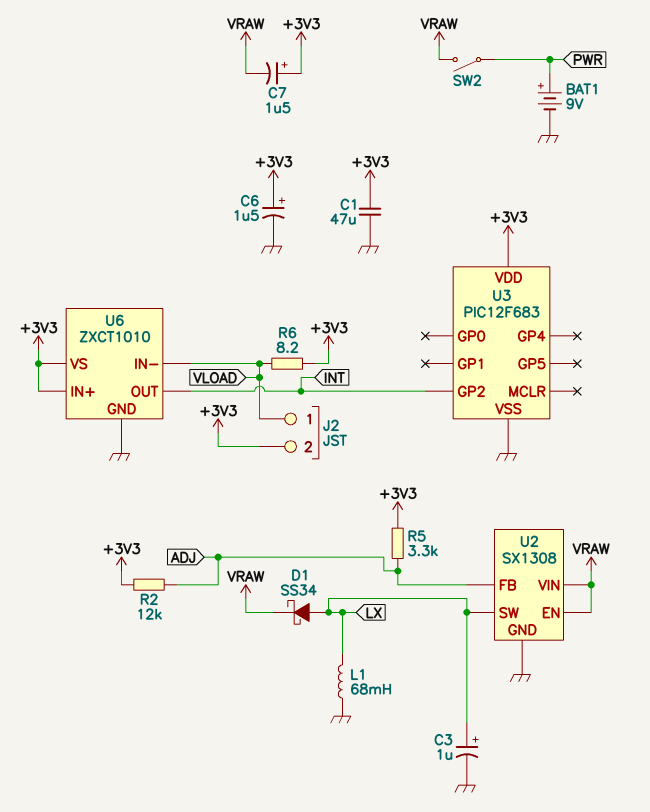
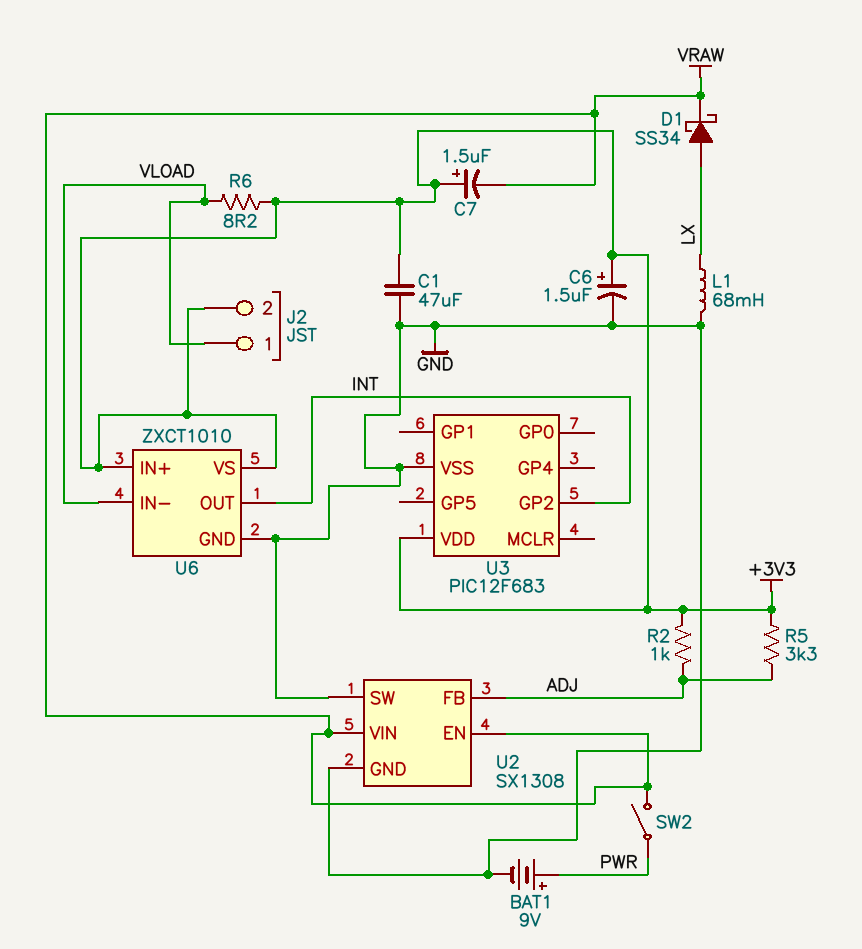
C3: 1uF (plus LX, minus GND) -> none
R2: 12k (+3V3, ADJ) -> 1k (+3V3, ADJ)
U2 pin SW: LX -> GND

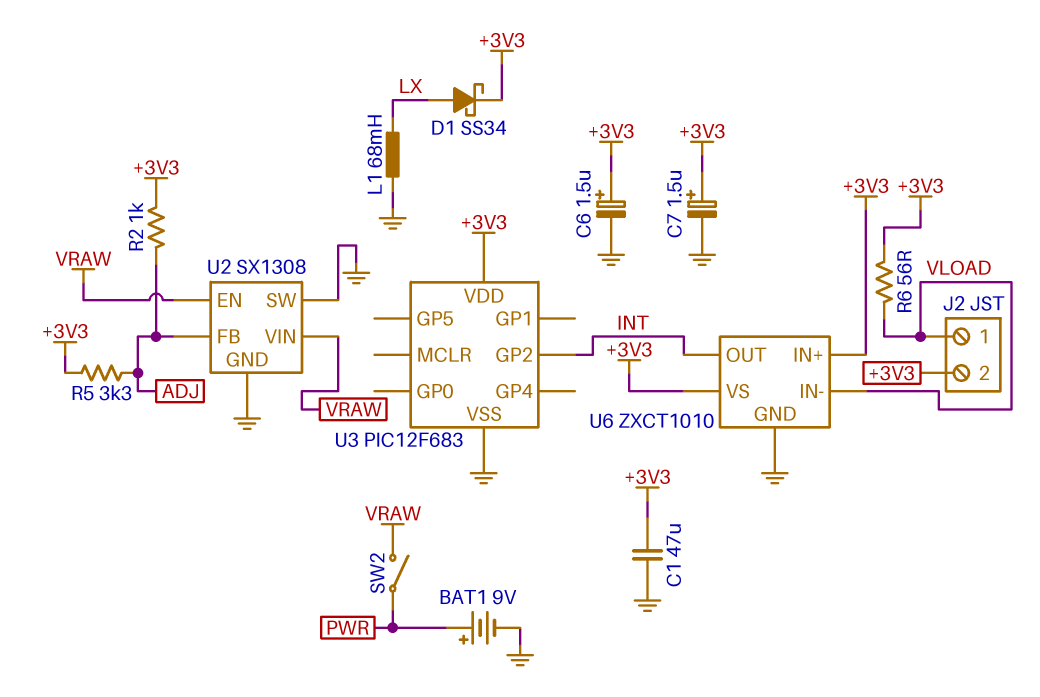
C7: 1.5uF (plus +3V3, minus VRAW) -> 1.5uF (plus +3V3, minus GND)
D1: schottky SS34 (A LX, K VRAW) -> schottky SS34 (A LX, K +3V3)
R6: 8.2 (+3V3, VLOAD) -> 56 (+3V3, VLOAD)

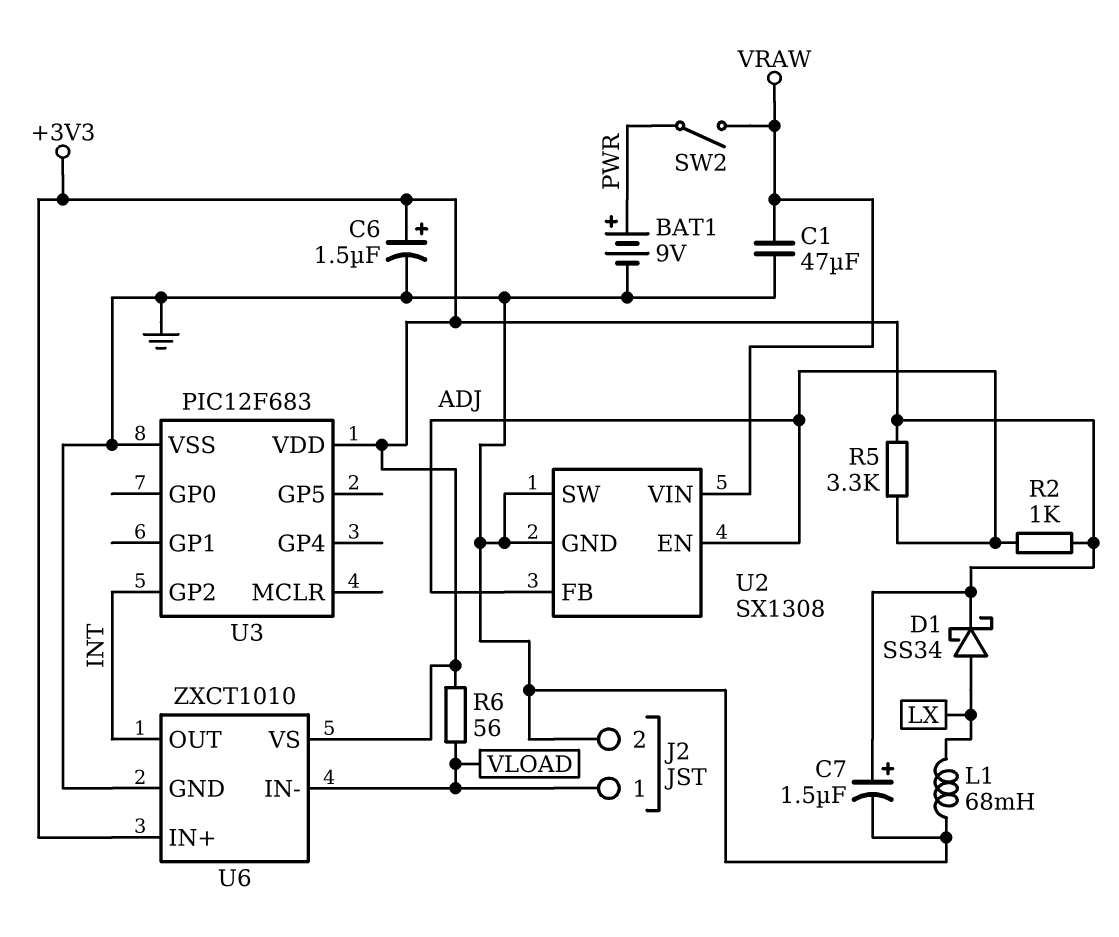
C1: 47uF (+3V3, GND) -> 47uF (GND, VRAW)
J2 pin 2: +3V3 -> GND
U2 pin EN: VRAW -> ADJ

